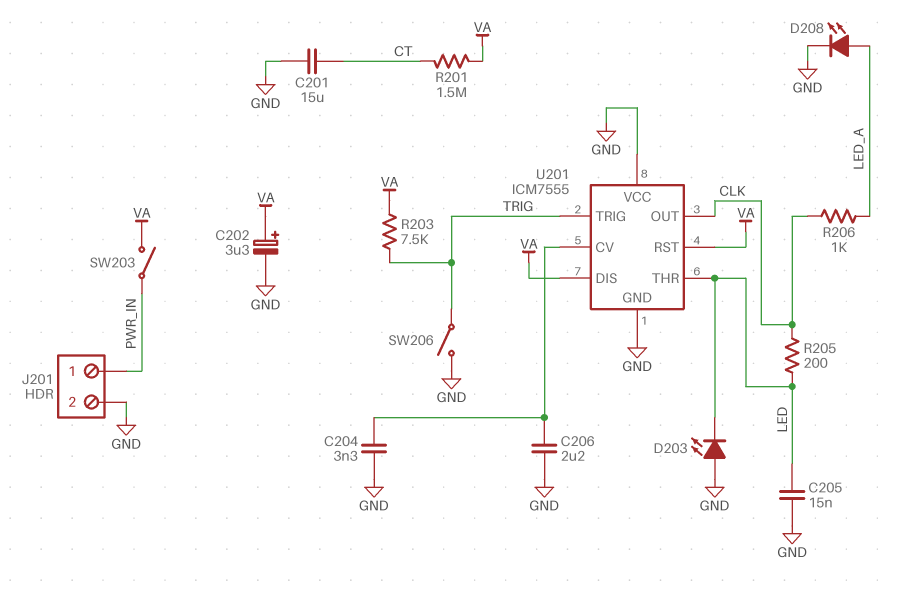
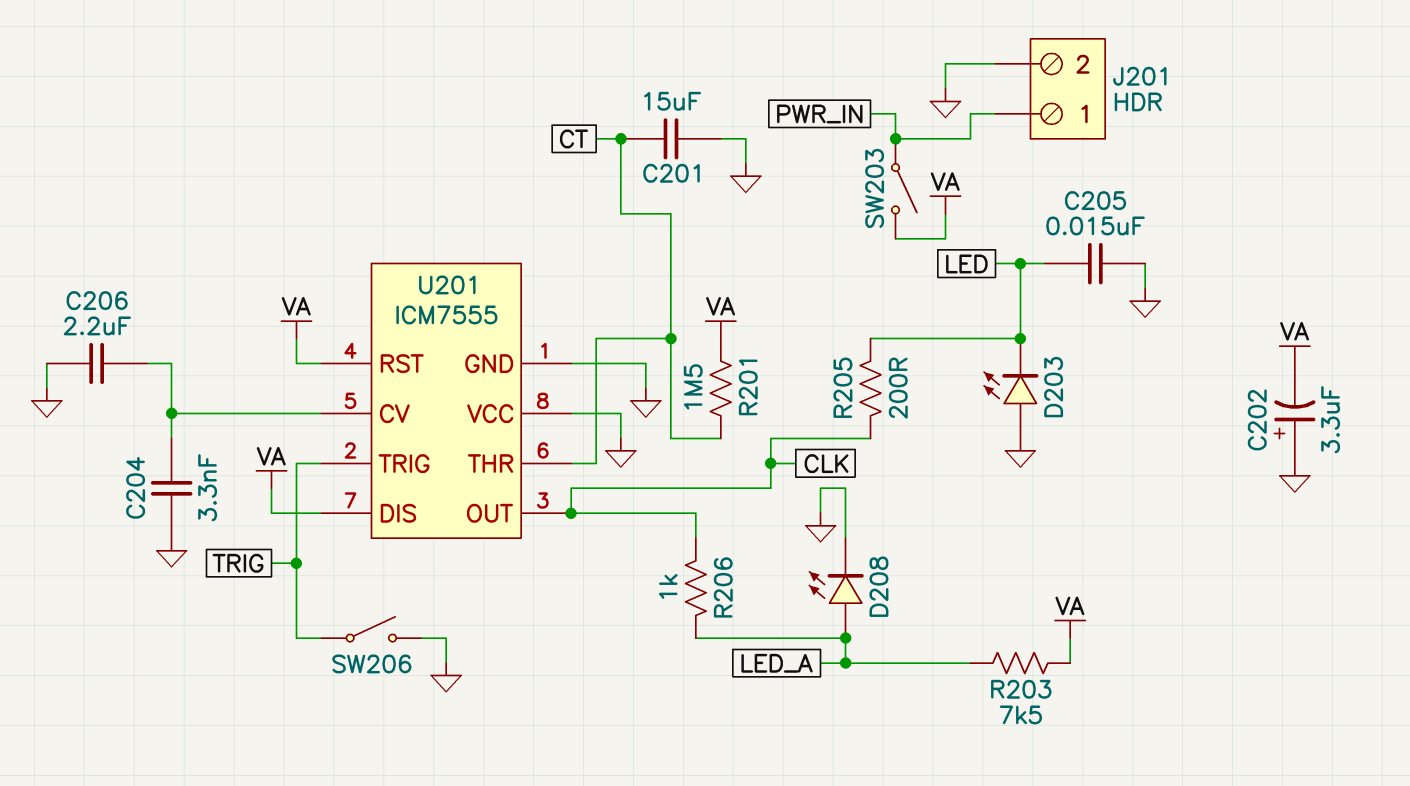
C202: 3.3uF (plus VA, minus GND) -> 3.3uF (plus GND, minus VA)
R203: 7.5k (TRIG, VA) -> 7.5k (LED_A, VA)
U201 pin THR: LED -> CT

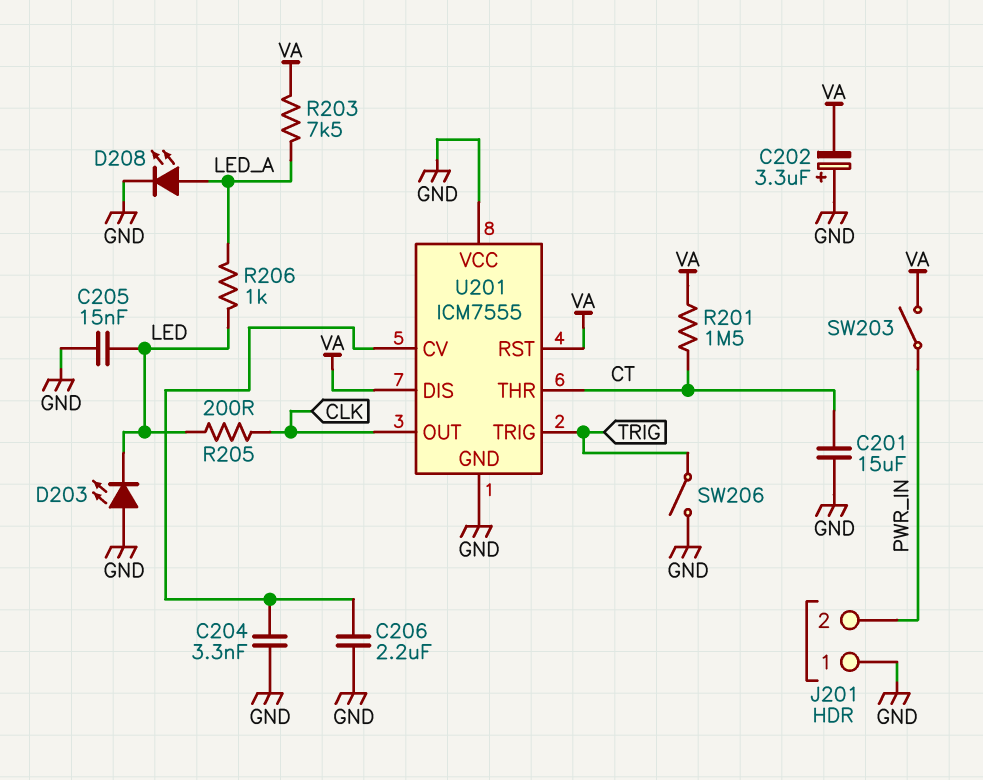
J201 pin 1: PWR_IN -> GND
J201 pin 2: GND -> PWR_IN
R206: 1k (CLK, LED_A) -> 1k (LED, LED_A)

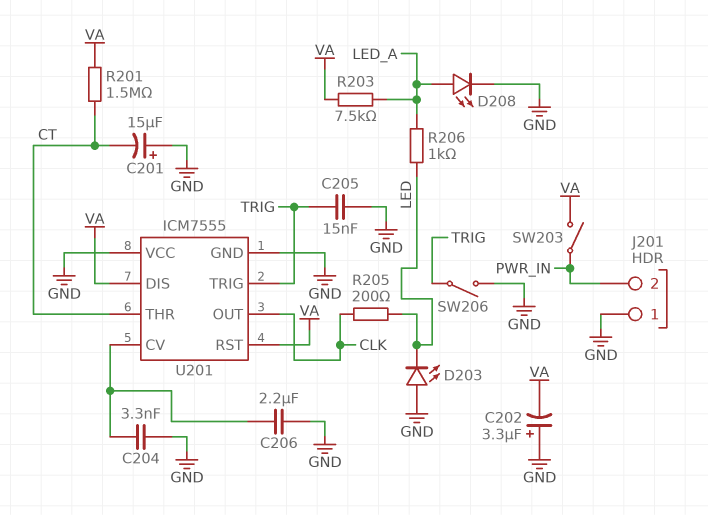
C201: 15uF (CT, GND) -> 15uF (plus GND, minus CT)
C205: 15nF (GND, LED) -> 15nF (GND, TRIG)

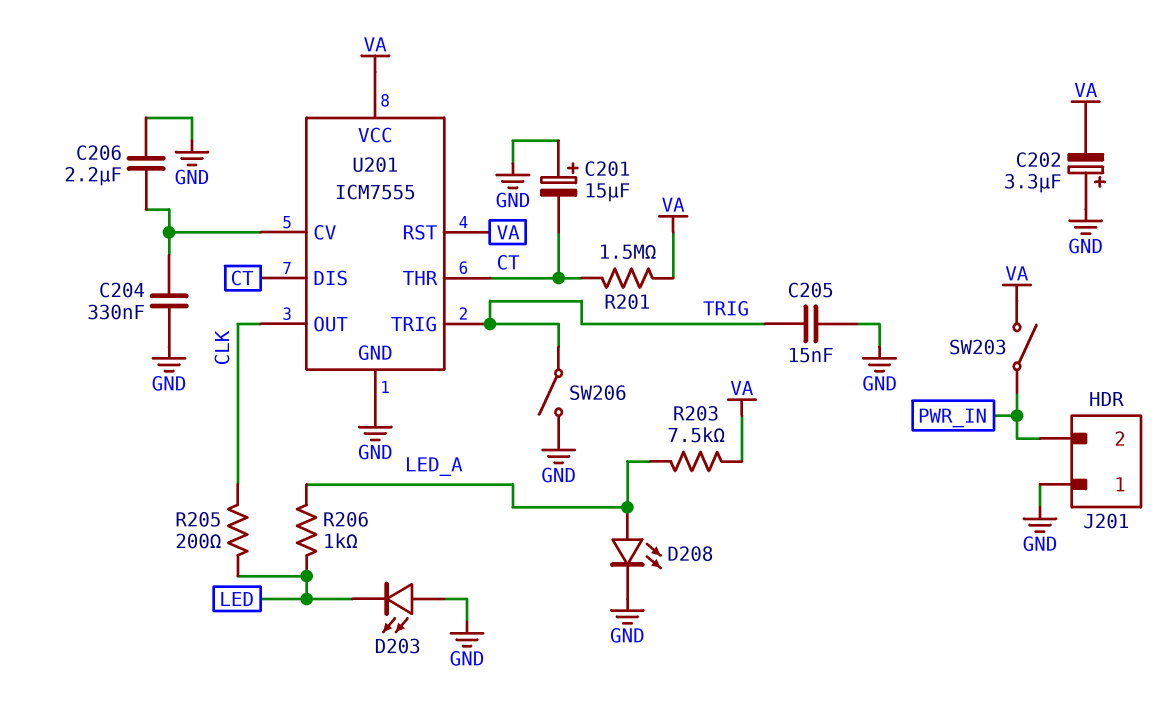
C204: 3.3nF (GND, U201/CV) -> 330nF (GND, U201/CV)
U201 pin DIS: VA -> CT
U201 pin VCC: GND -> VA

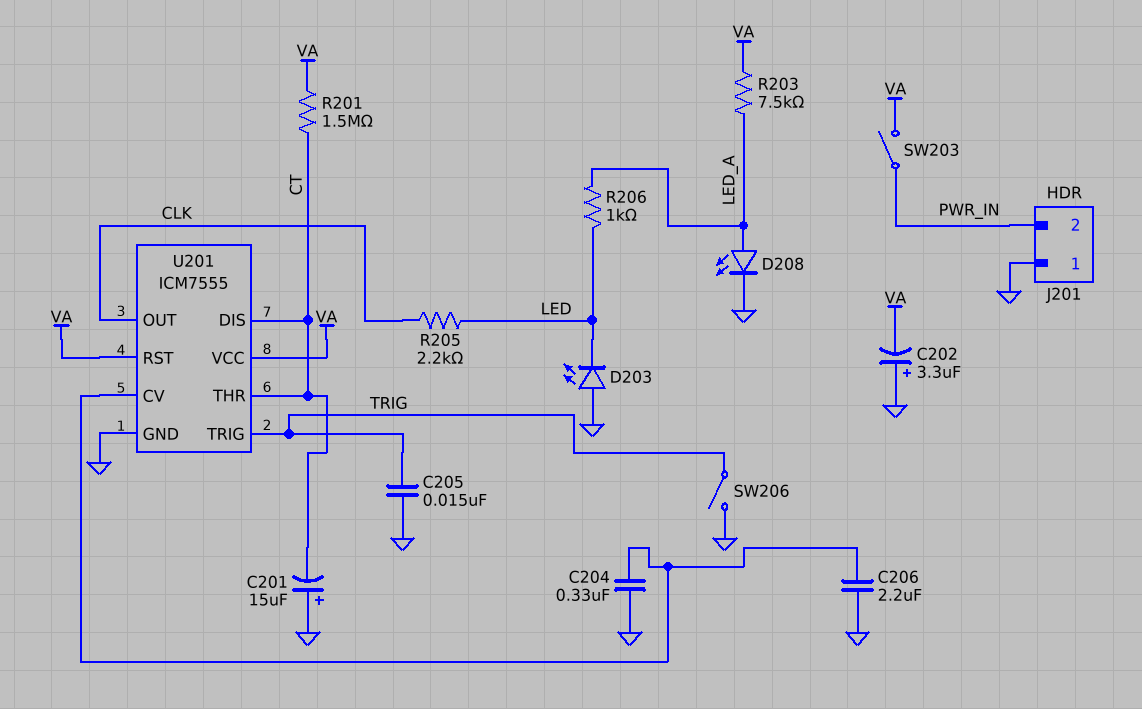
R205: 200 (CLK, LED) -> 2.2k (CLK, LED)

